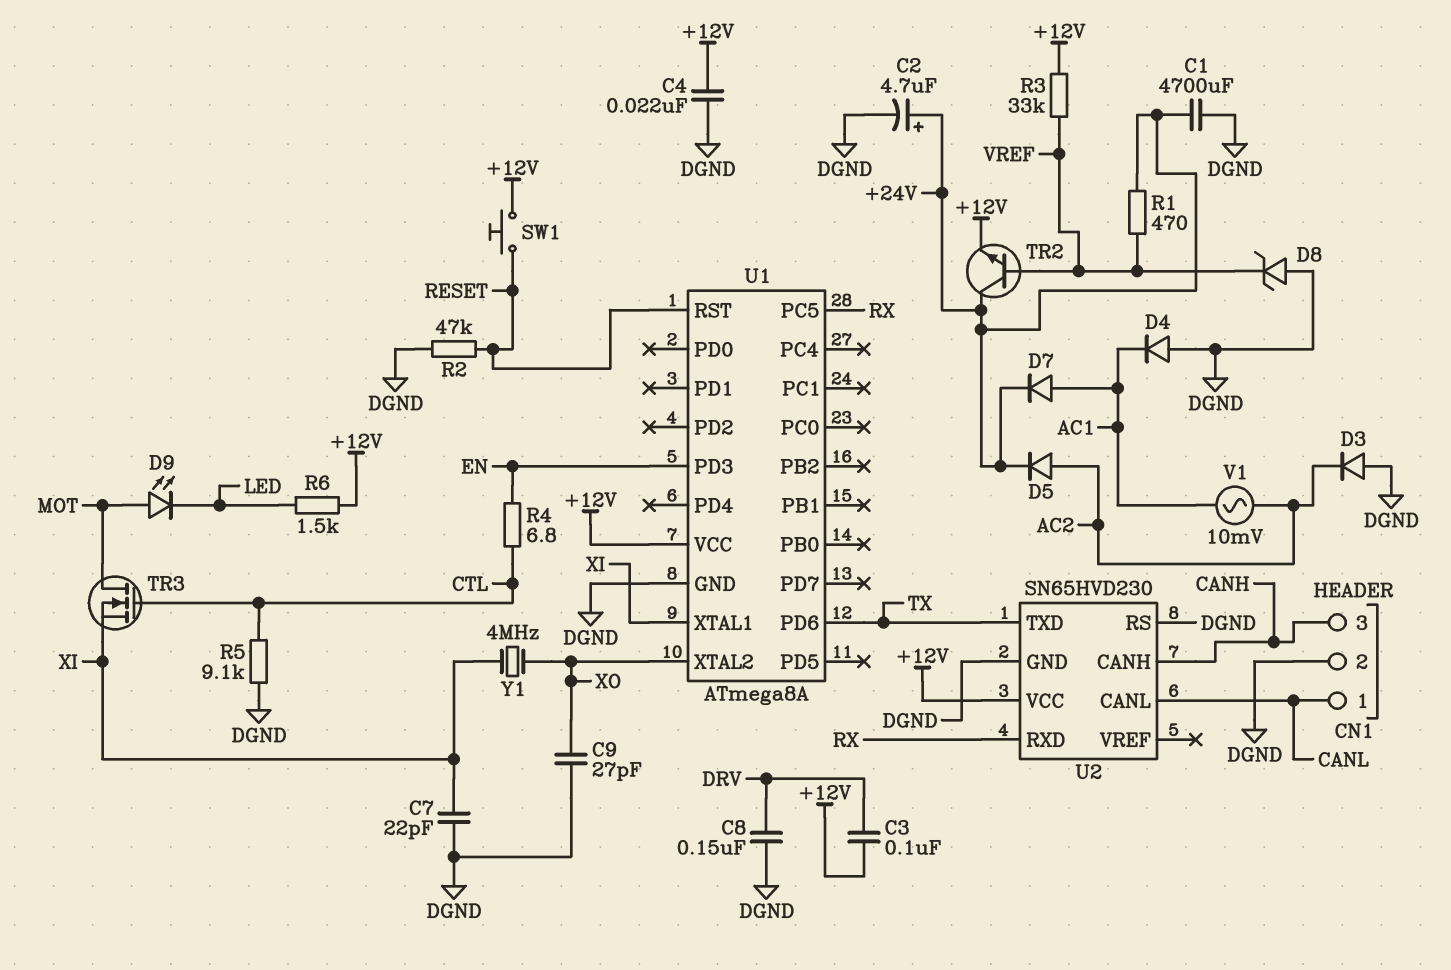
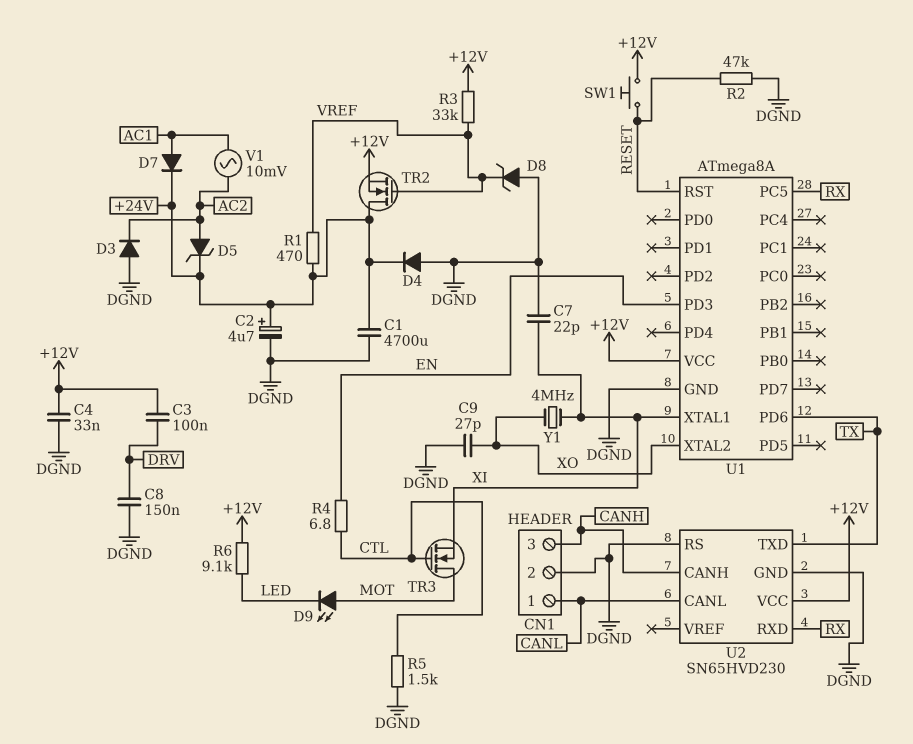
C4: 22nF (+12V, DGND) -> 33nF (+12V, DGND)
D4: diode (A DGND, K AC1) -> diode (A DGND, K +24V)
D5: diode (A AC2, K +24V) -> zener (A AC2, K +24V)
R5: 9.1k (CTL, DGND) -> 1.5k (CTL, DGND)
R6: 1.5k (+12V, LED) -> 9.1k (+12V, LED)
TR2: NPN (B VREF, C +24V, E +12V) -> NMOS (G VREF, D +24V, S +12V)

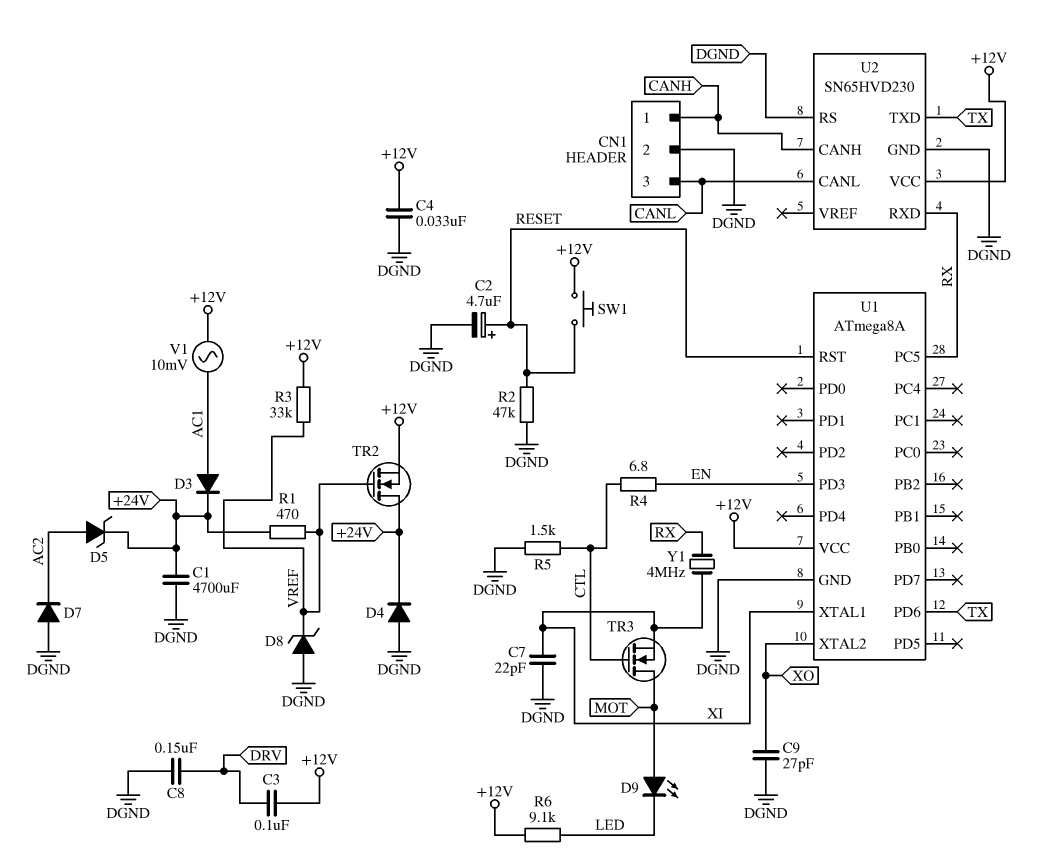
C2: 4.7uF (plus +24V, minus DGND) -> 4.7uF (plus RESET, minus DGND)
CN1 pin 1: CANL -> CANH
CN1 pin 3: CANH -> CANL
D3: diode (A DGND, K AC2) -> diode (A AC1, K +24V)
D7: diode (A AC1, K +24V) -> diode (A DGND, K AC2)
V1: AC 10mV (AC1, AC2) -> AC 10mV (+12V, AC1)
Y1: 4MHz (XI, XO) -> 4MHz (RX, XI)

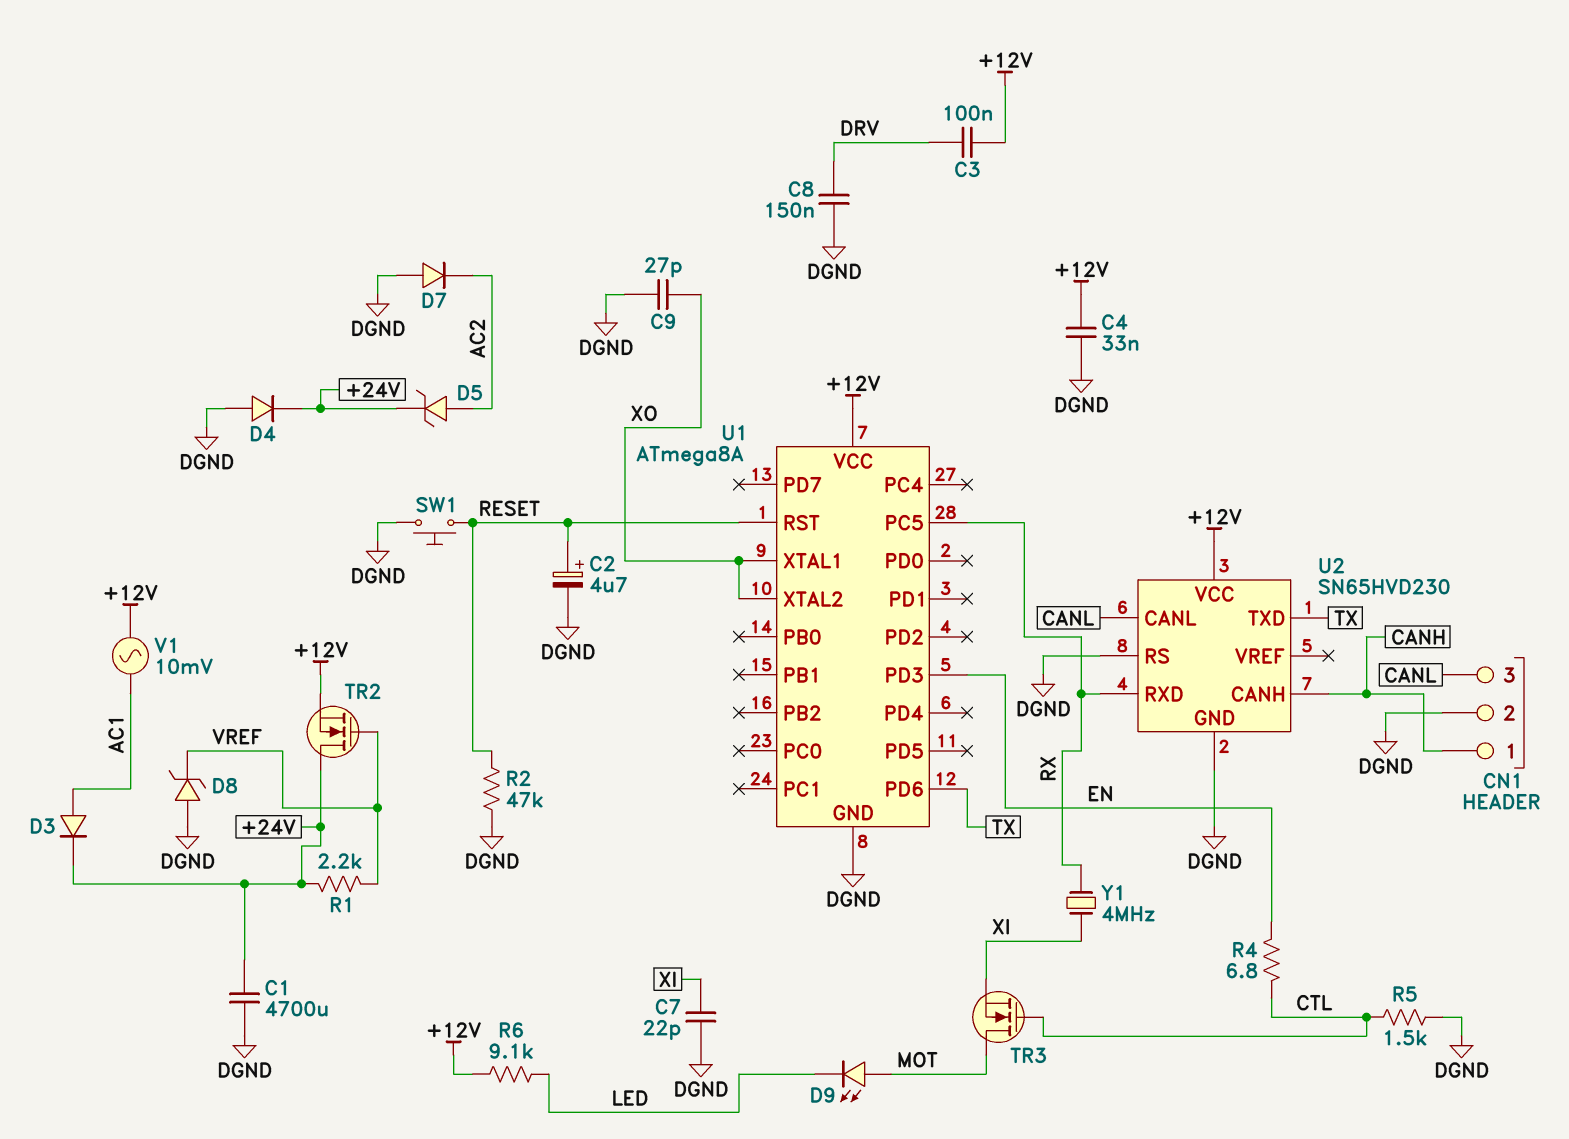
R1: 470 (+24V, VREF) -> 2.2k (+24V, VREF)
R3: 33k (+12V, VREF) -> none
SW1: button (+12V, RESET) -> button (DGND, RESET)
U1 pin XTAL1: XI -> XO

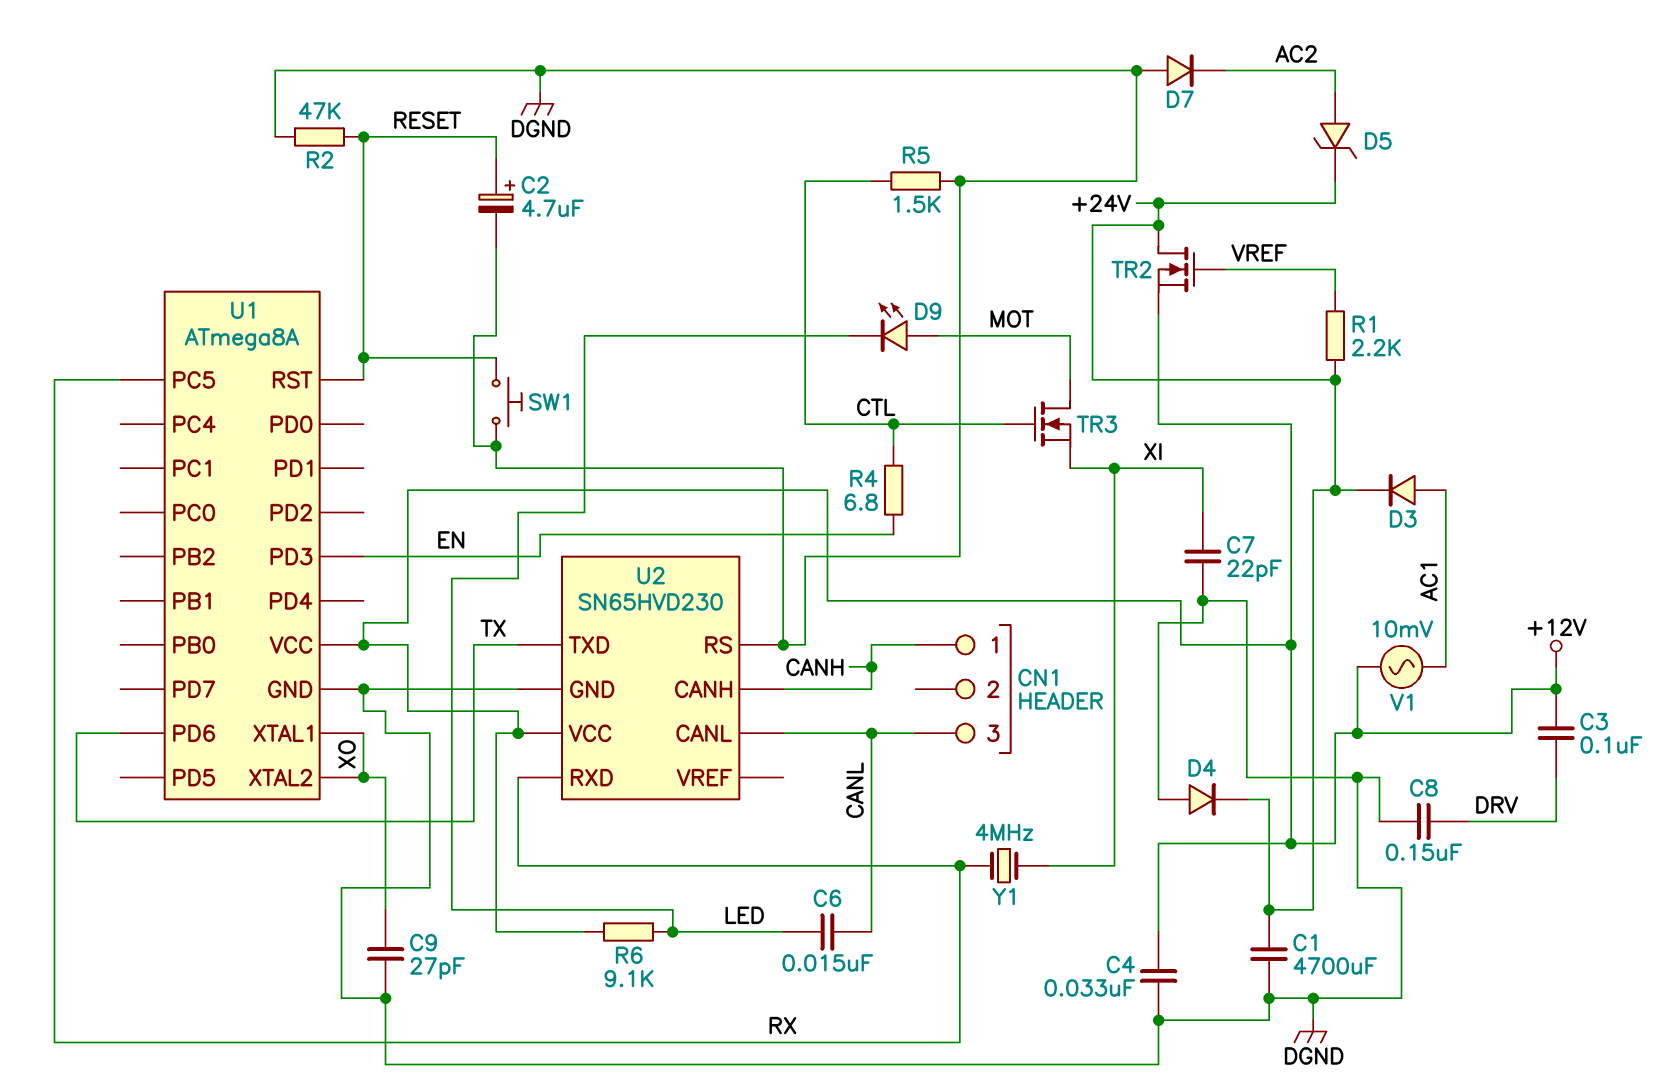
C6: none -> 15nF (CANL, LED)
CN1 pin 2: DGND -> none
D8: zener (A DGND, K VREF) -> none

